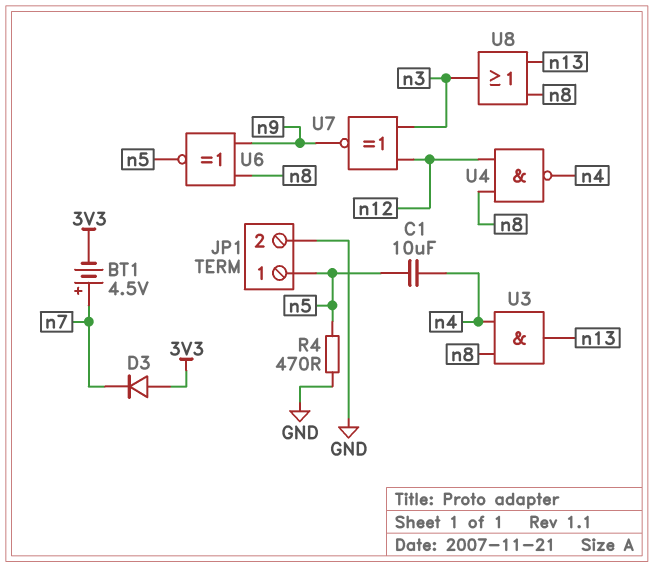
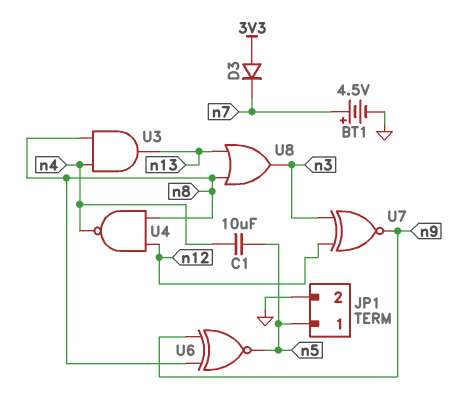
BT1: 4.5V (plus n7, minus 3V3) -> 4.5V (plus n7, minus GND)
R4: 470 (GND, n5) -> none

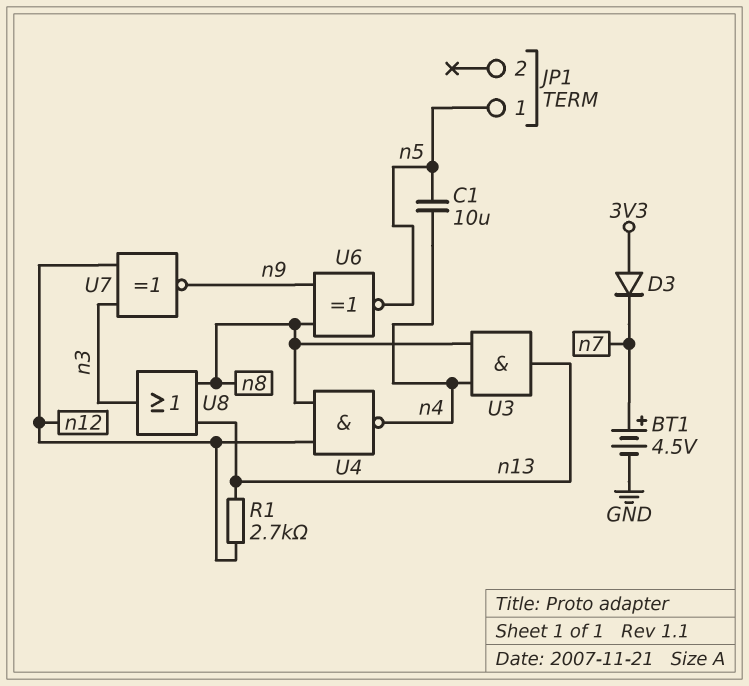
JP1 pin 2: GND -> none
R1: none -> 2.7k (n12, n13)

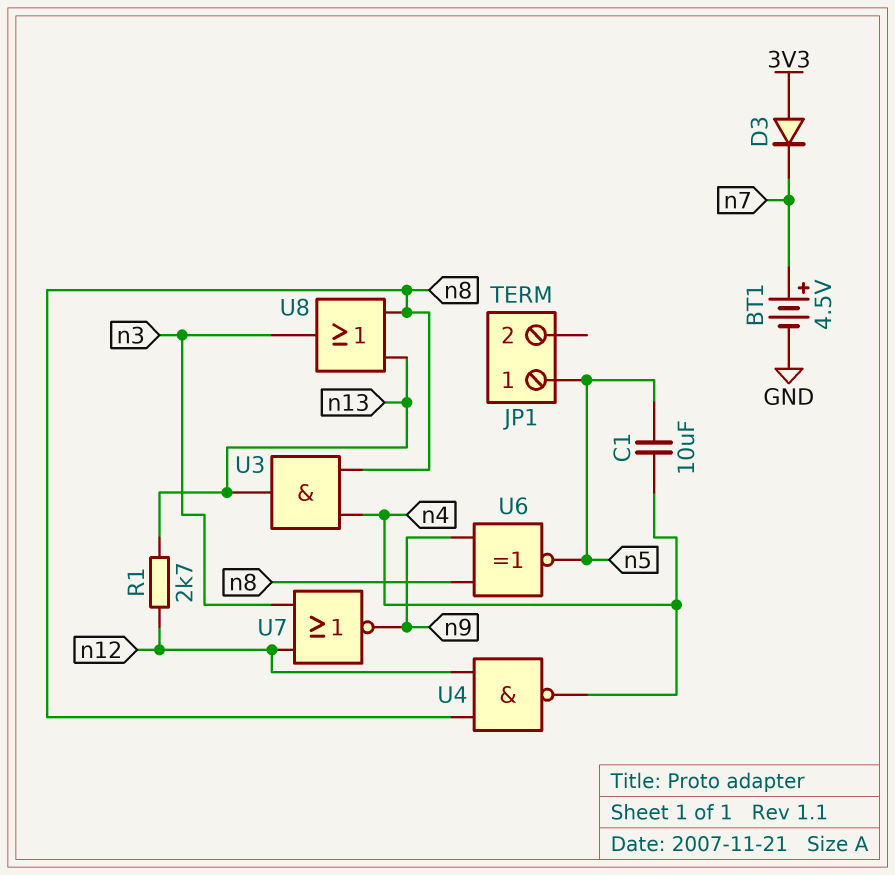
U7: XNOR (in n3, in n12, out n9) -> NOR (in n3, in n12, out n9)

